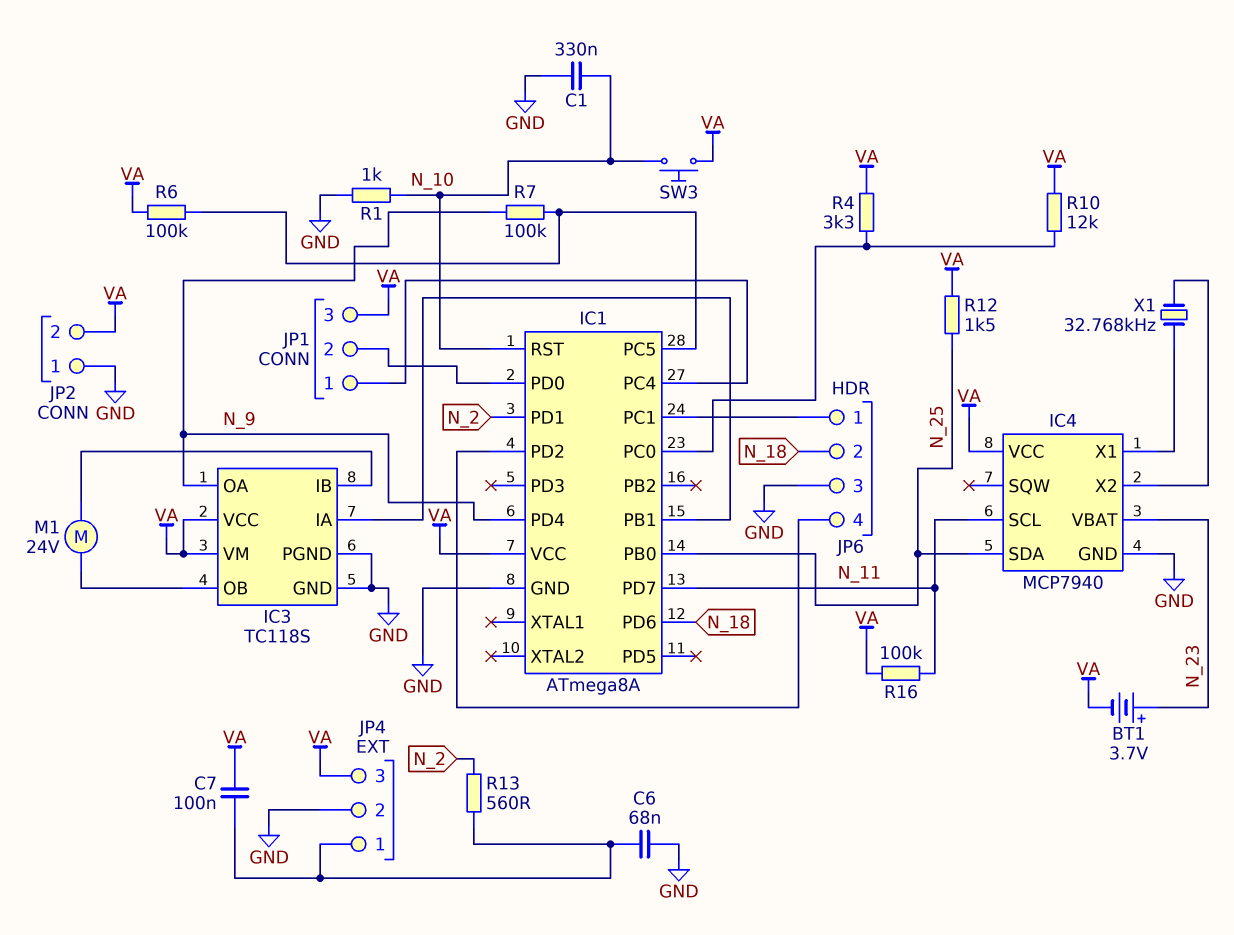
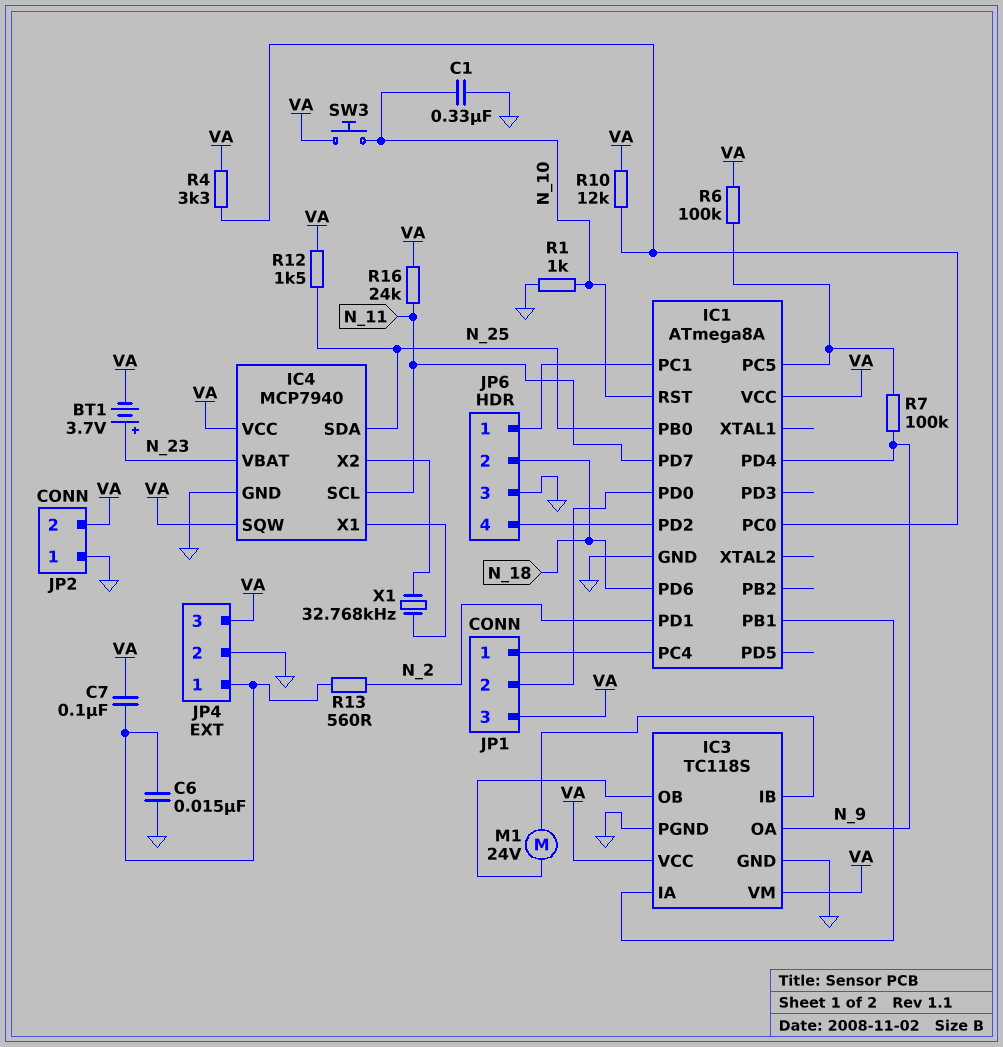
C6: 68nF (GND, JP4/1) -> 15nF (GND, JP4/1)
IC4 pin SQW: none -> VA
R16: 100k (N_11, VA) -> 24k (N_11, VA)

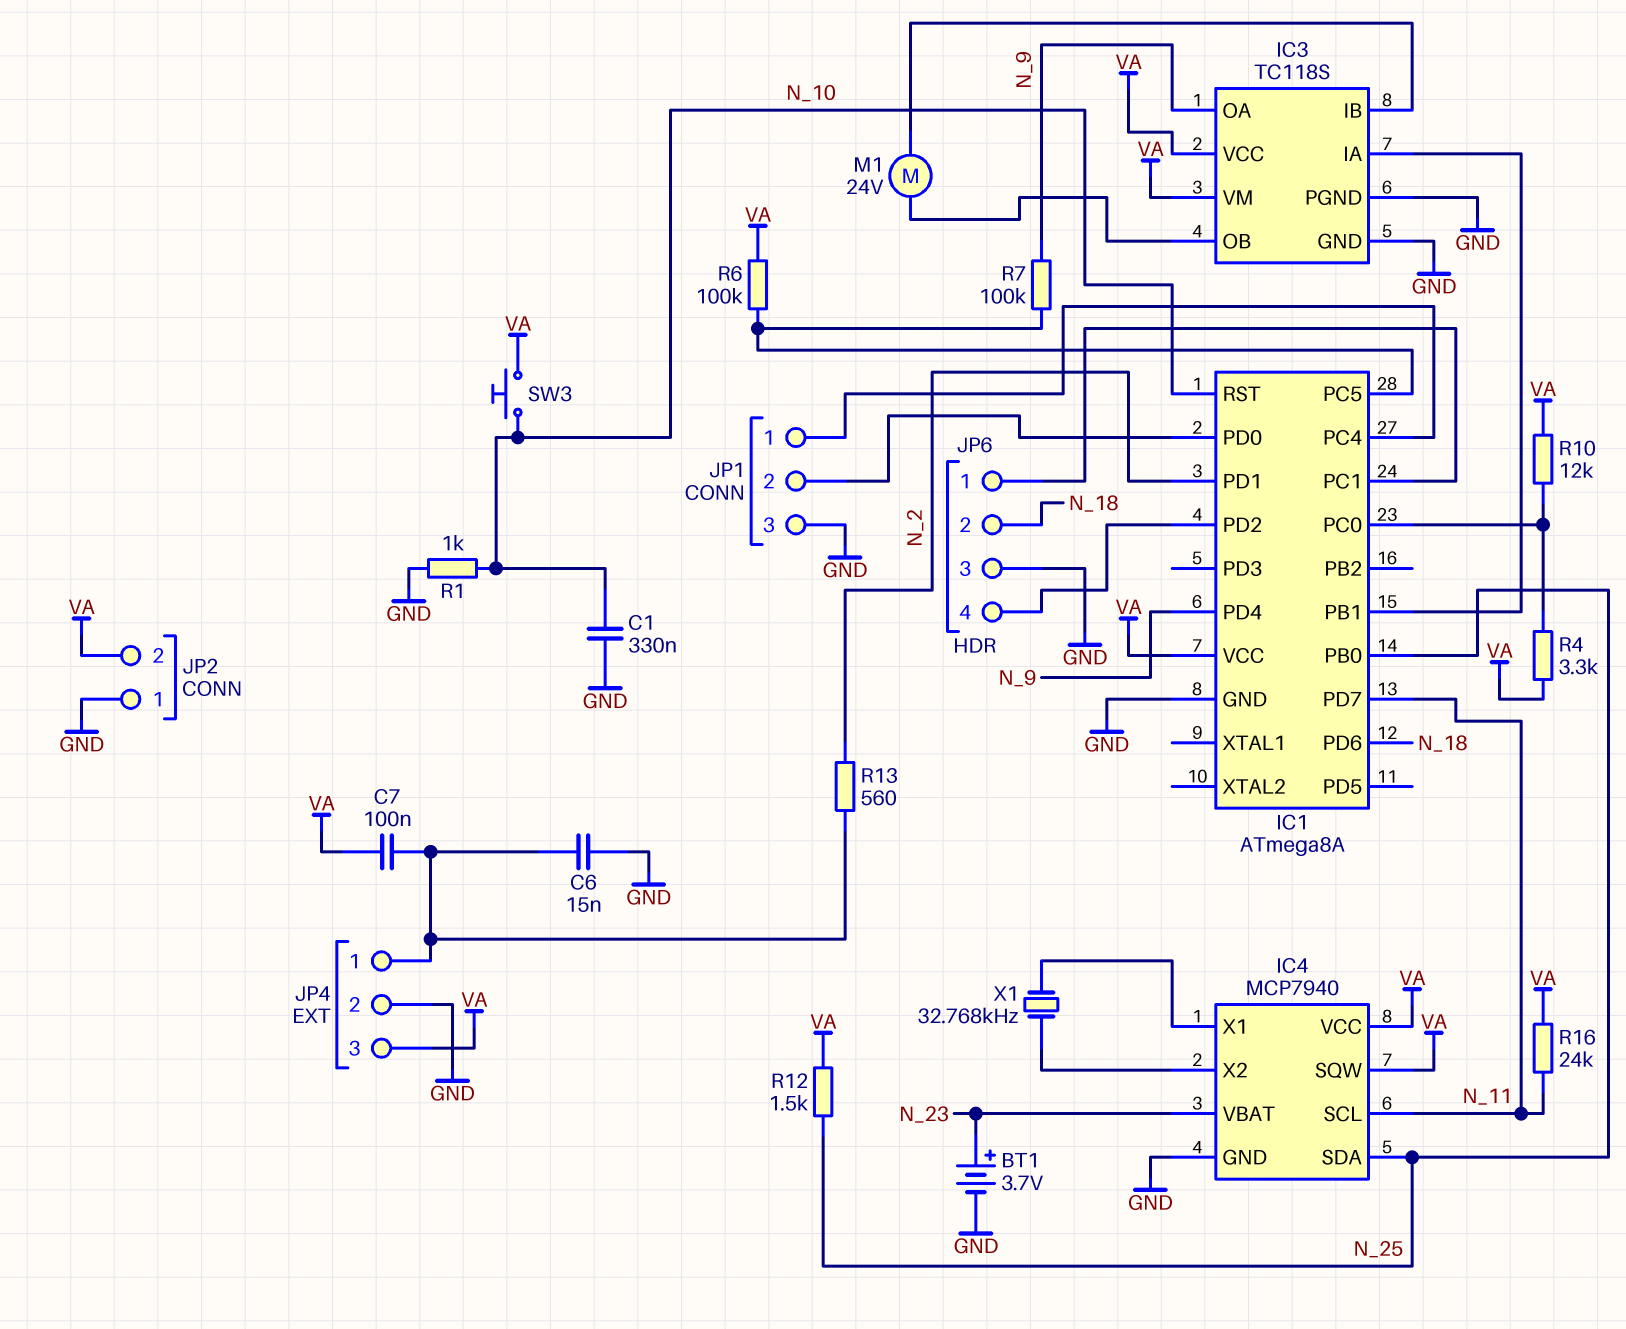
BT1: 3.7V (plus N_23, minus VA) -> 3.7V (plus N_23, minus GND)
JP1 pin 3: VA -> GND

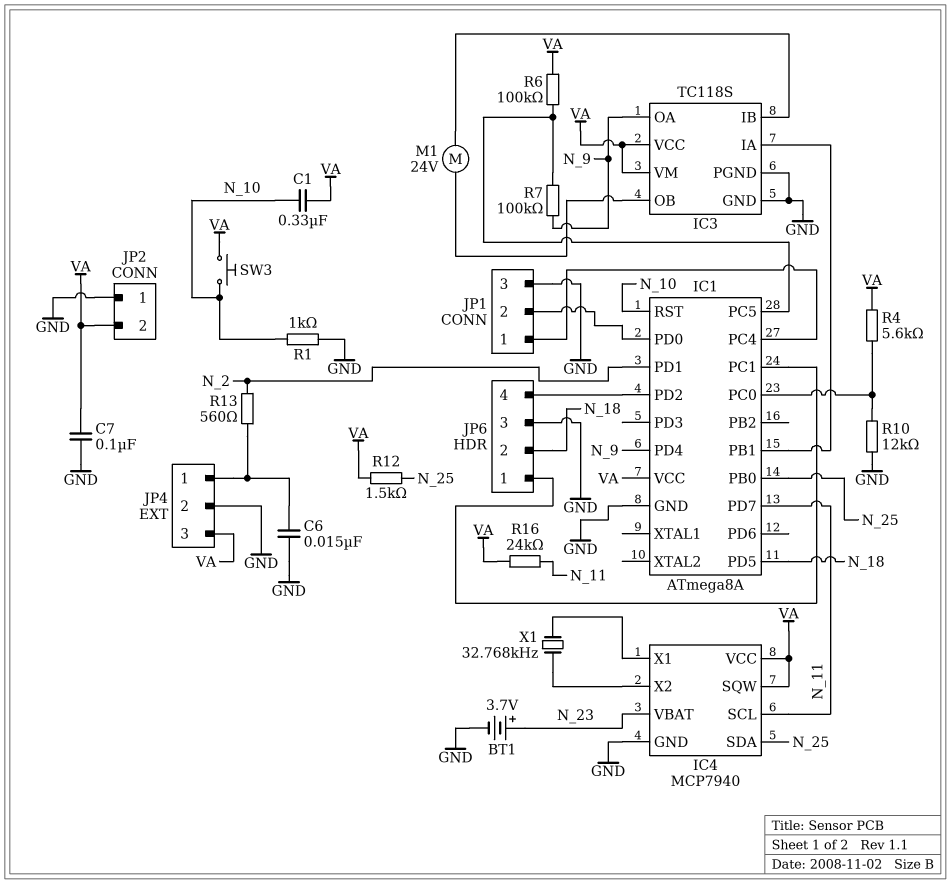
C1: 330nF (GND, N_10) -> 330nF (N_10, VA)
C7: 100nF (JP4/1, VA) -> 100nF (GND, VA)
IC1 pin PD5: none -> N_18
IC1 pin PD6: N_18 -> none
R4: 3.3k (IC1/PC0, VA) -> 5.6k (IC1/PC0, VA)
R10: 12k (IC1/PC0, VA) -> 12k (GND, IC1/PC0)

